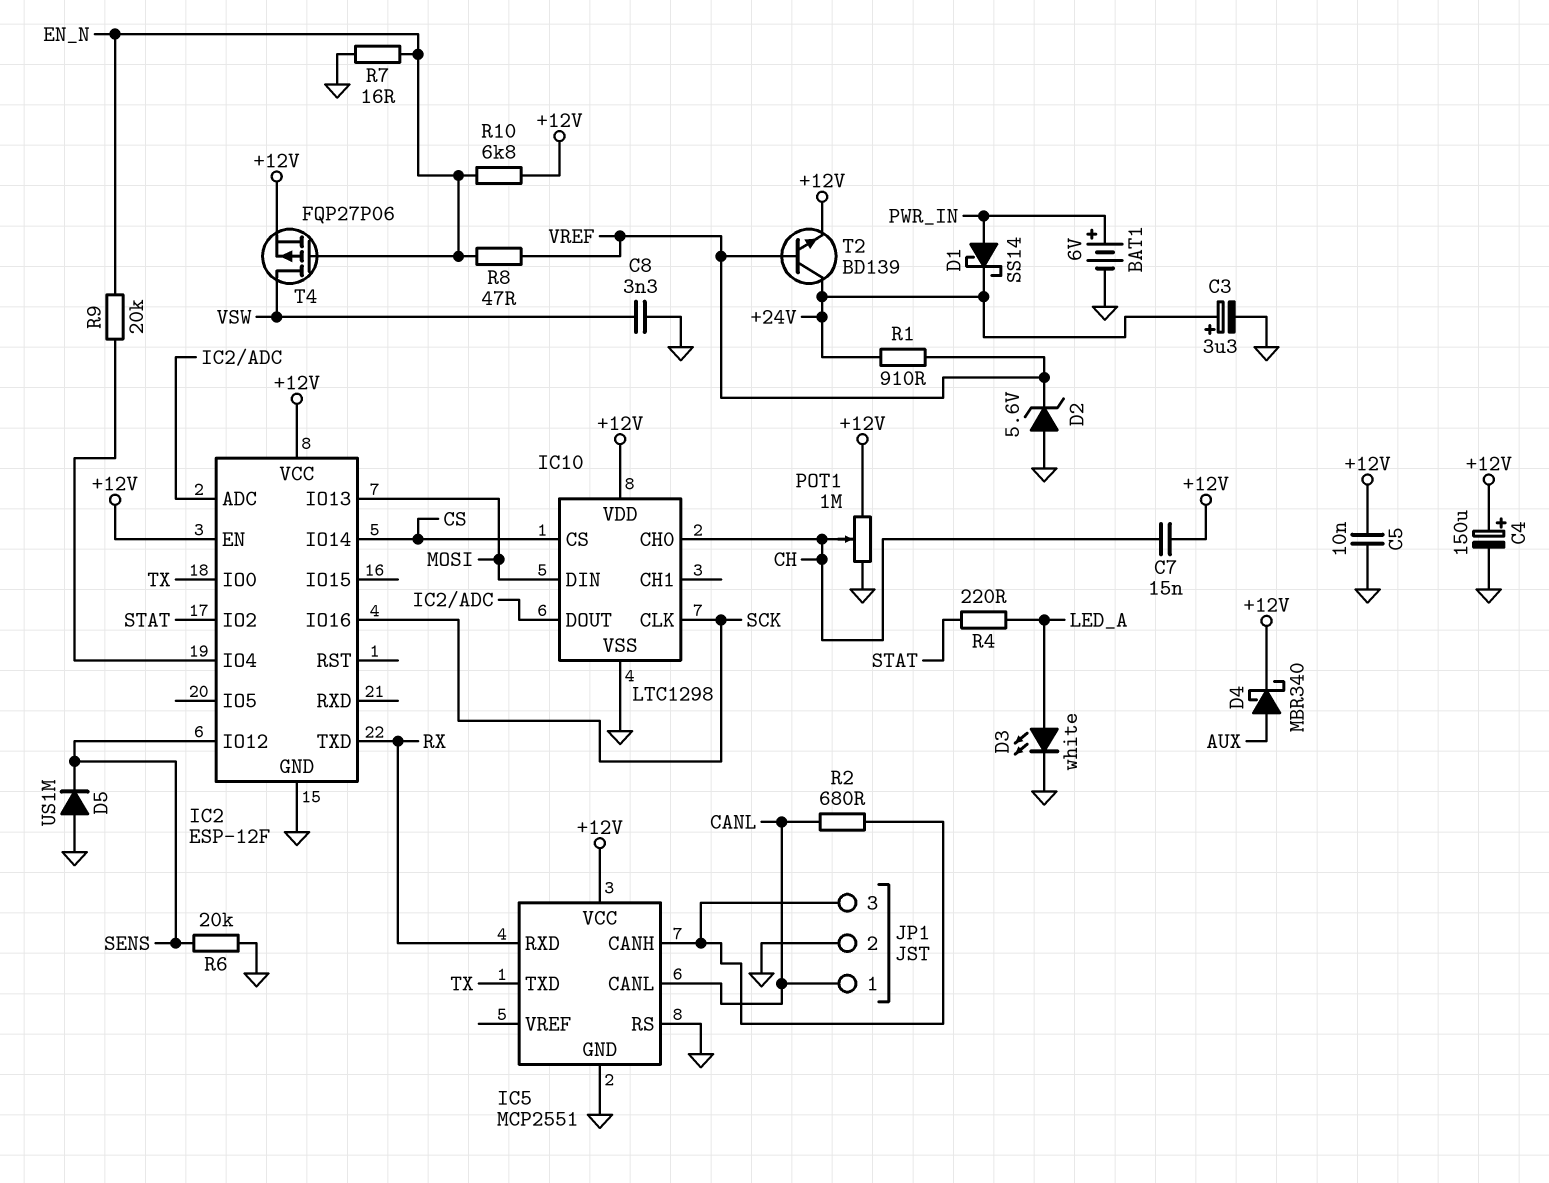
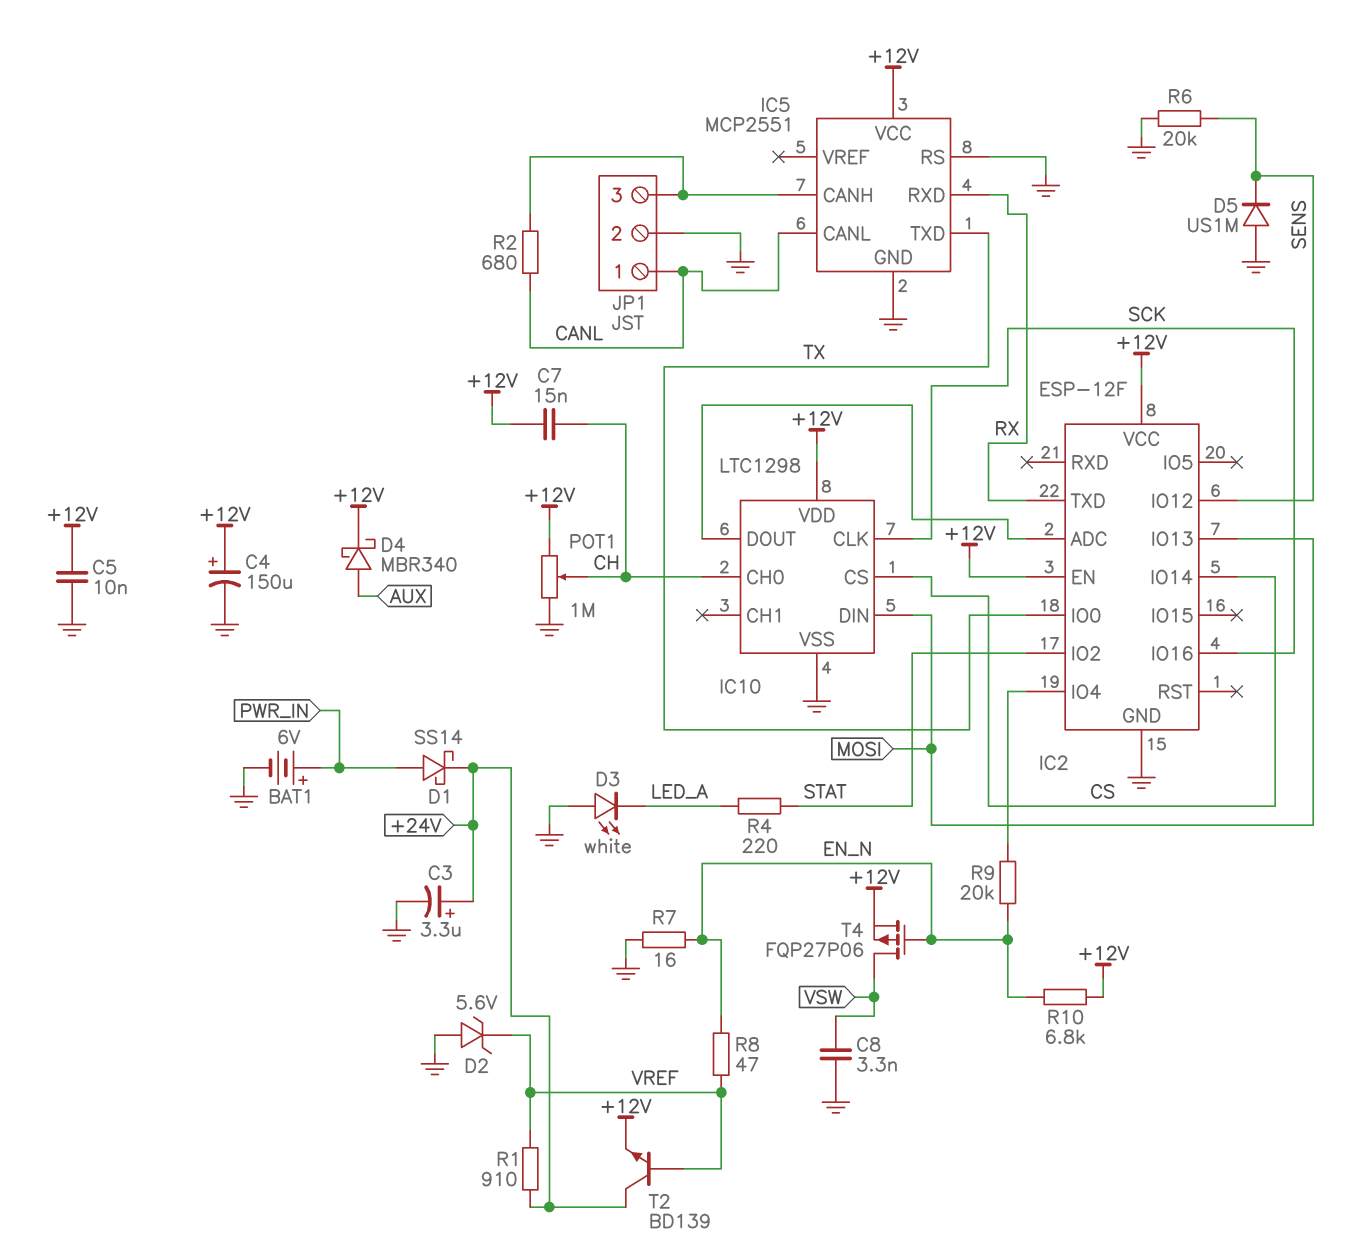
D3: LED white (A LED_A, K GND) -> LED white (A GND, K LED_A)

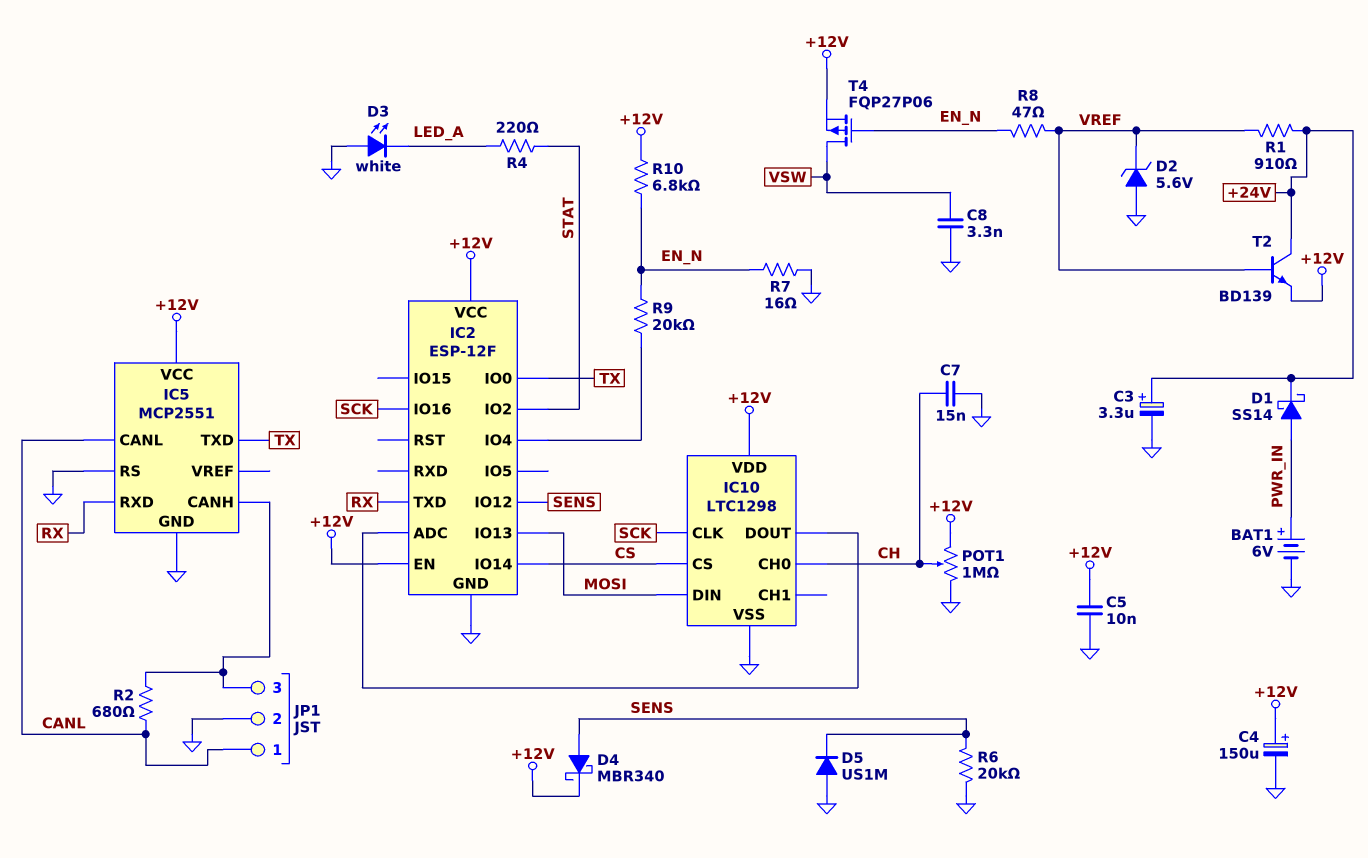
C7: 15nF (+12V, CH) -> 15nF (CH, GND)
D4: schottky MBR340 (A AUX, K +12V) -> schottky MBR340 (A SENS, K +12V)

